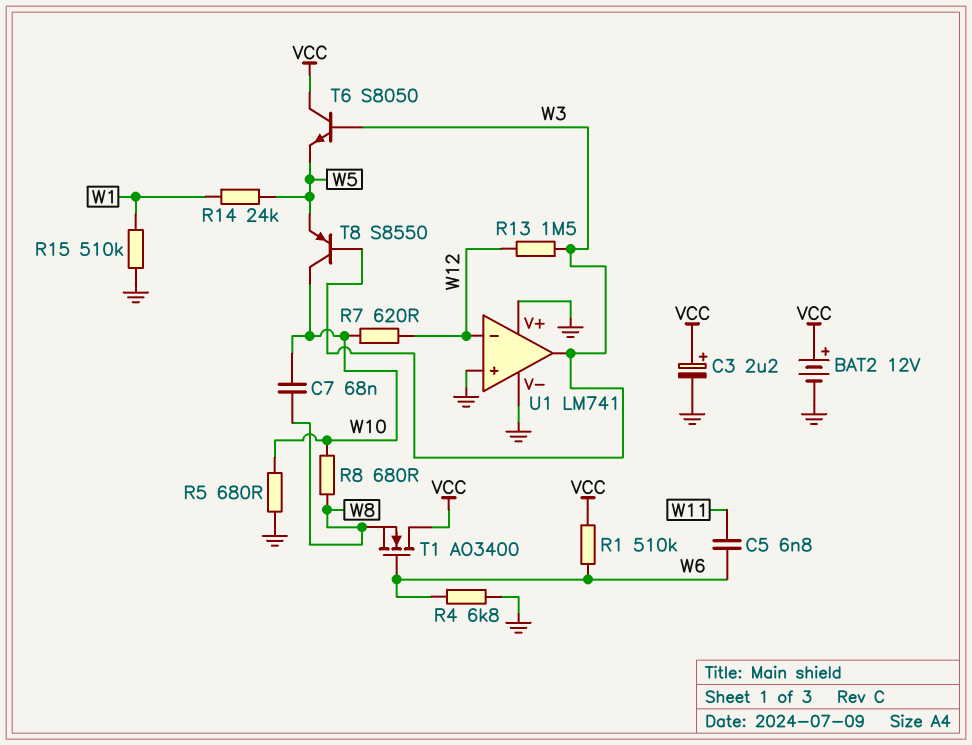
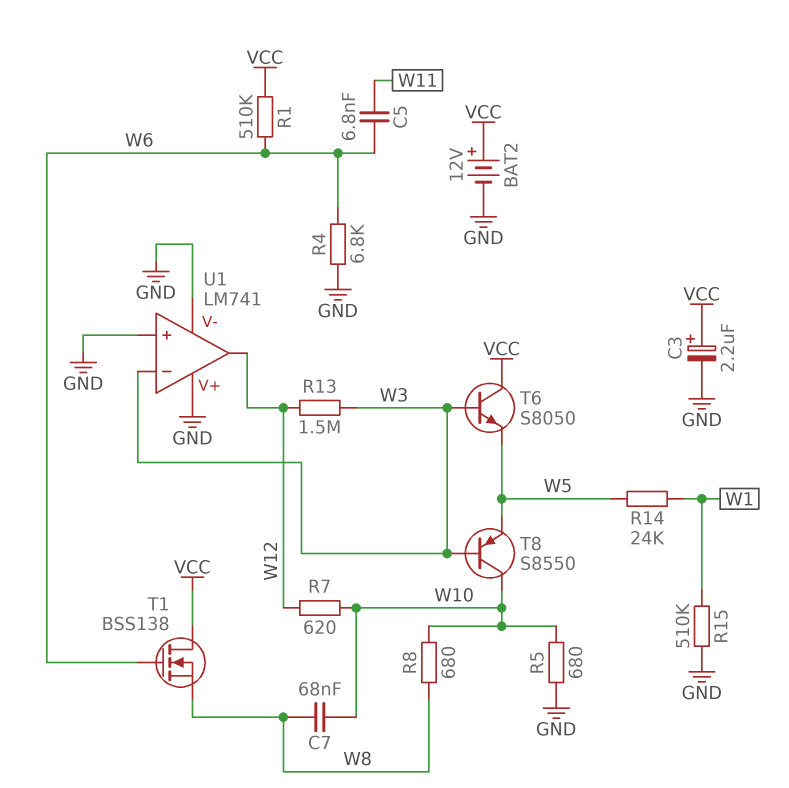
T1: NMOS AO3400 (G W6, D VCC, S W8) -> NMOS BSS138 (G W6, D VCC, S W8)
U1 pin in-: W12 -> W3
U1 pin out: W3 -> W12

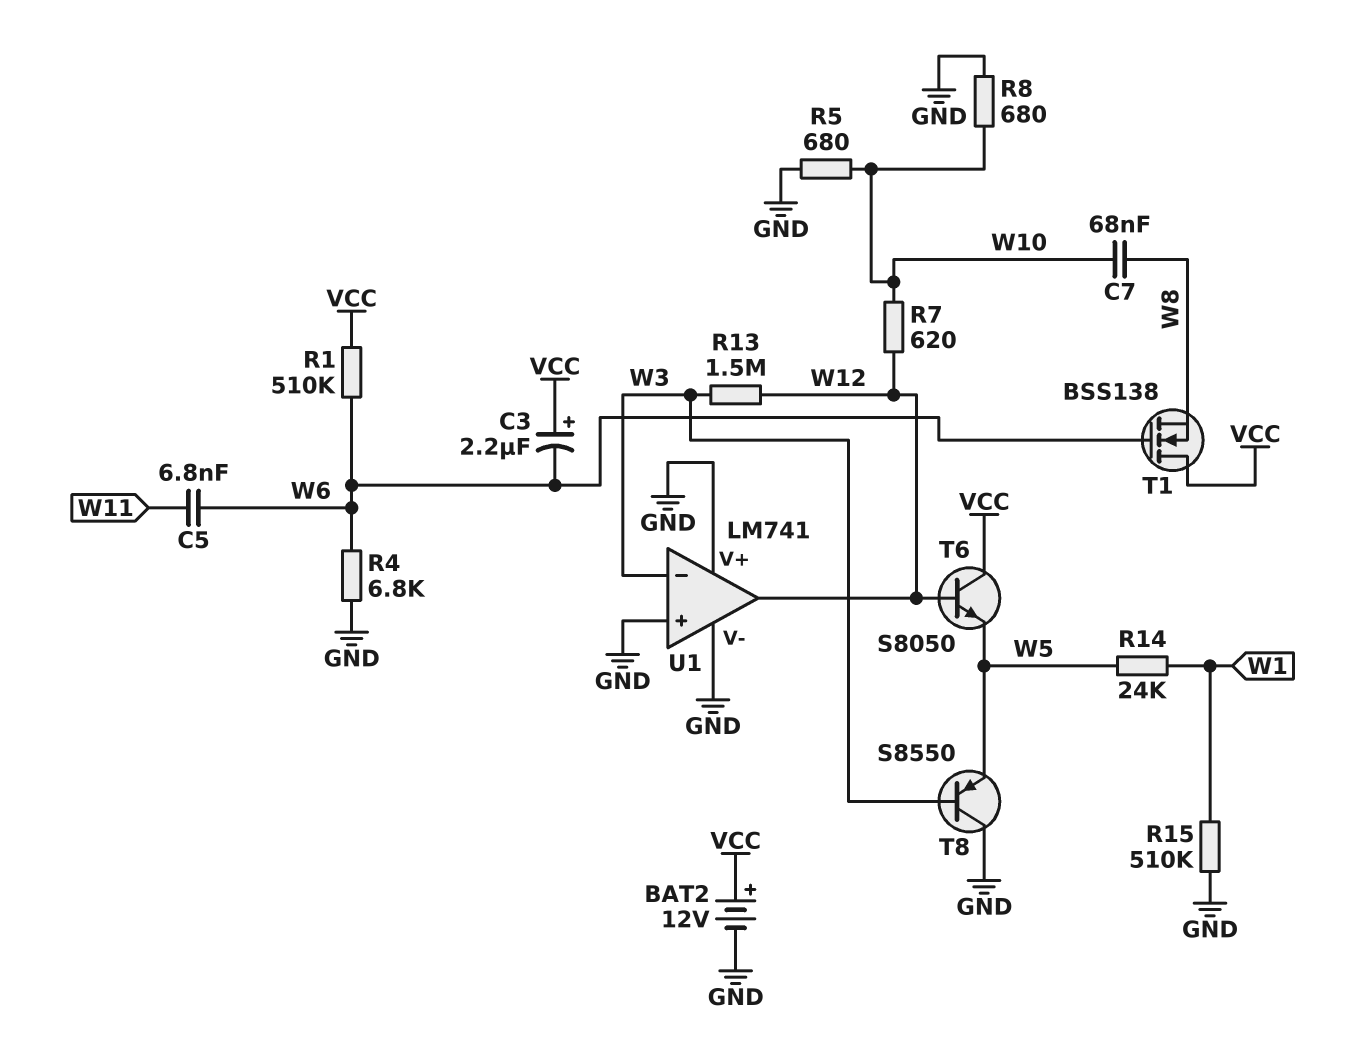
C3: 2.2uF (plus VCC, minus GND) -> 2.2uF (plus VCC, minus W6)
R8: 680 (W8, W10) -> 680 (GND, W10)
T6: NPN S8050 (B W3, C VCC, E W5) -> NPN S8050 (B W12, C VCC, E W5)
T8: PNP S8550 (B W3, C W10, E W5) -> PNP S8550 (B W3, C GND, E W5)

